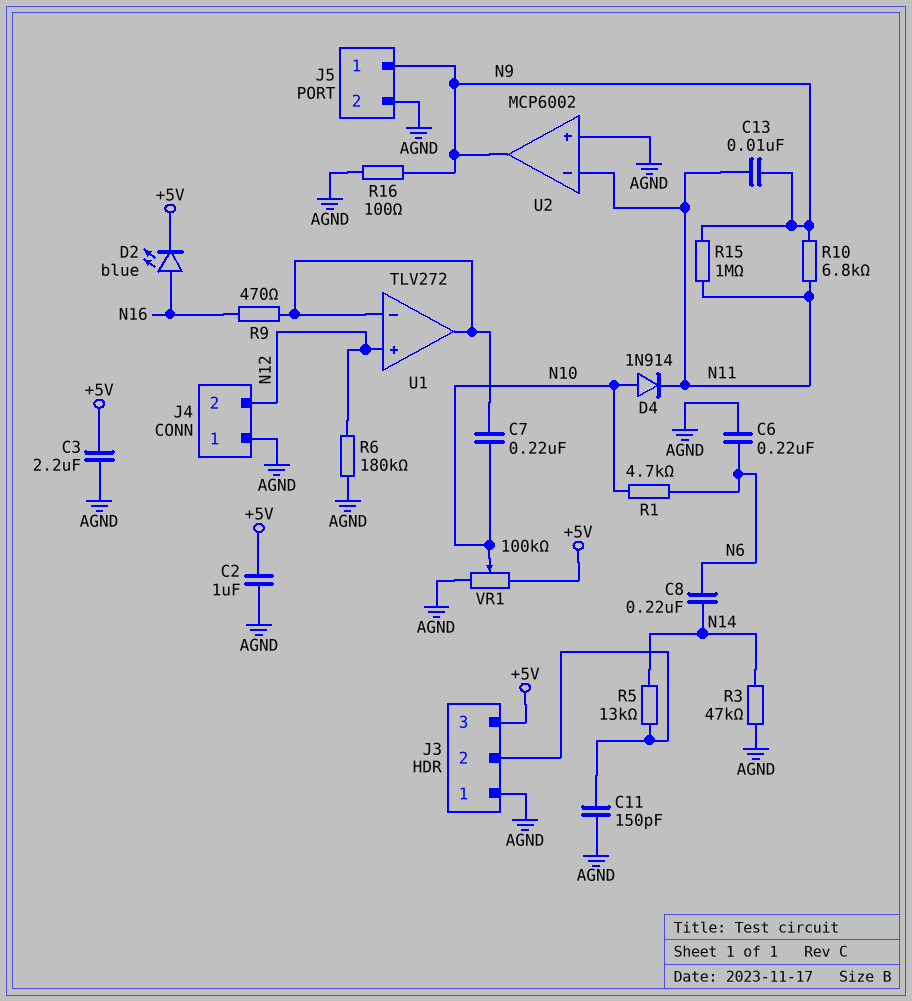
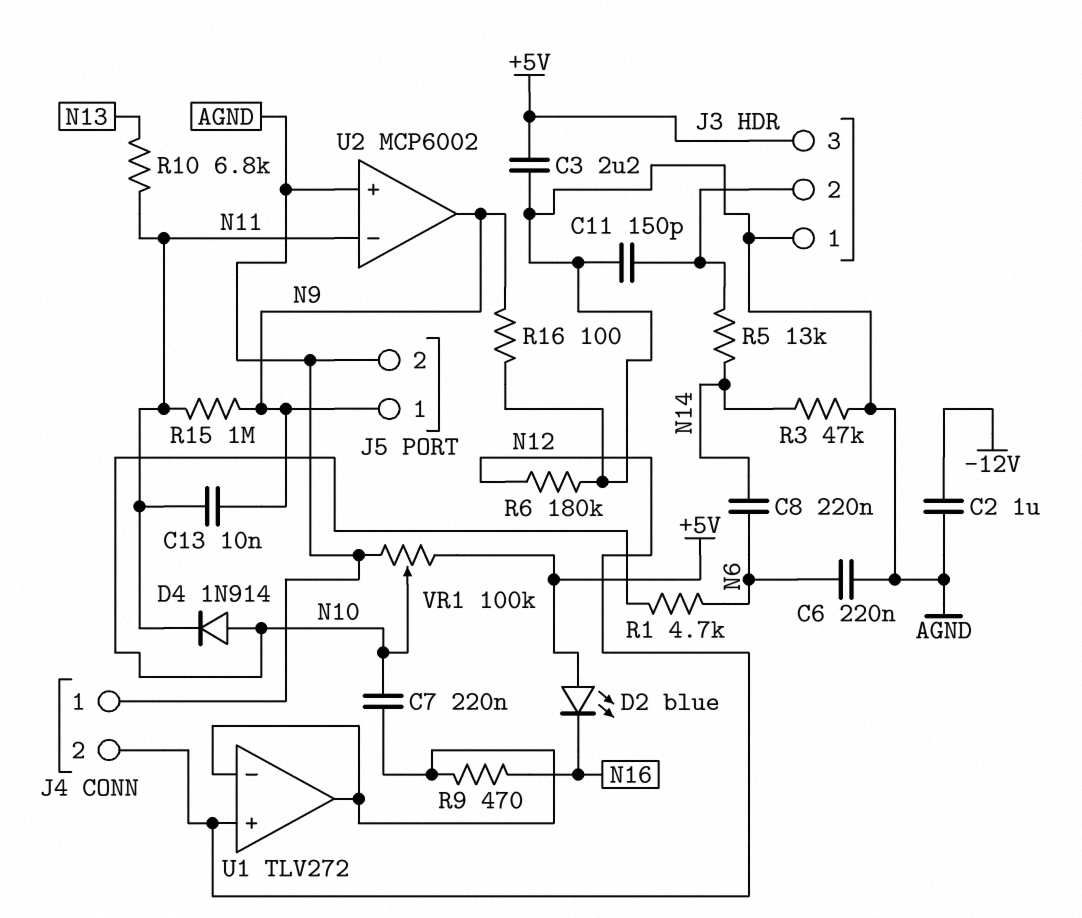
C2: 1uF (+5V, AGND) -> 1uF (-12V, AGND)
D2: LED blue (A N16, K +5V) -> LED blue (A +5V, K N16)
R10: 6.8k (N9, N11) -> 6.8k (N11, N13)

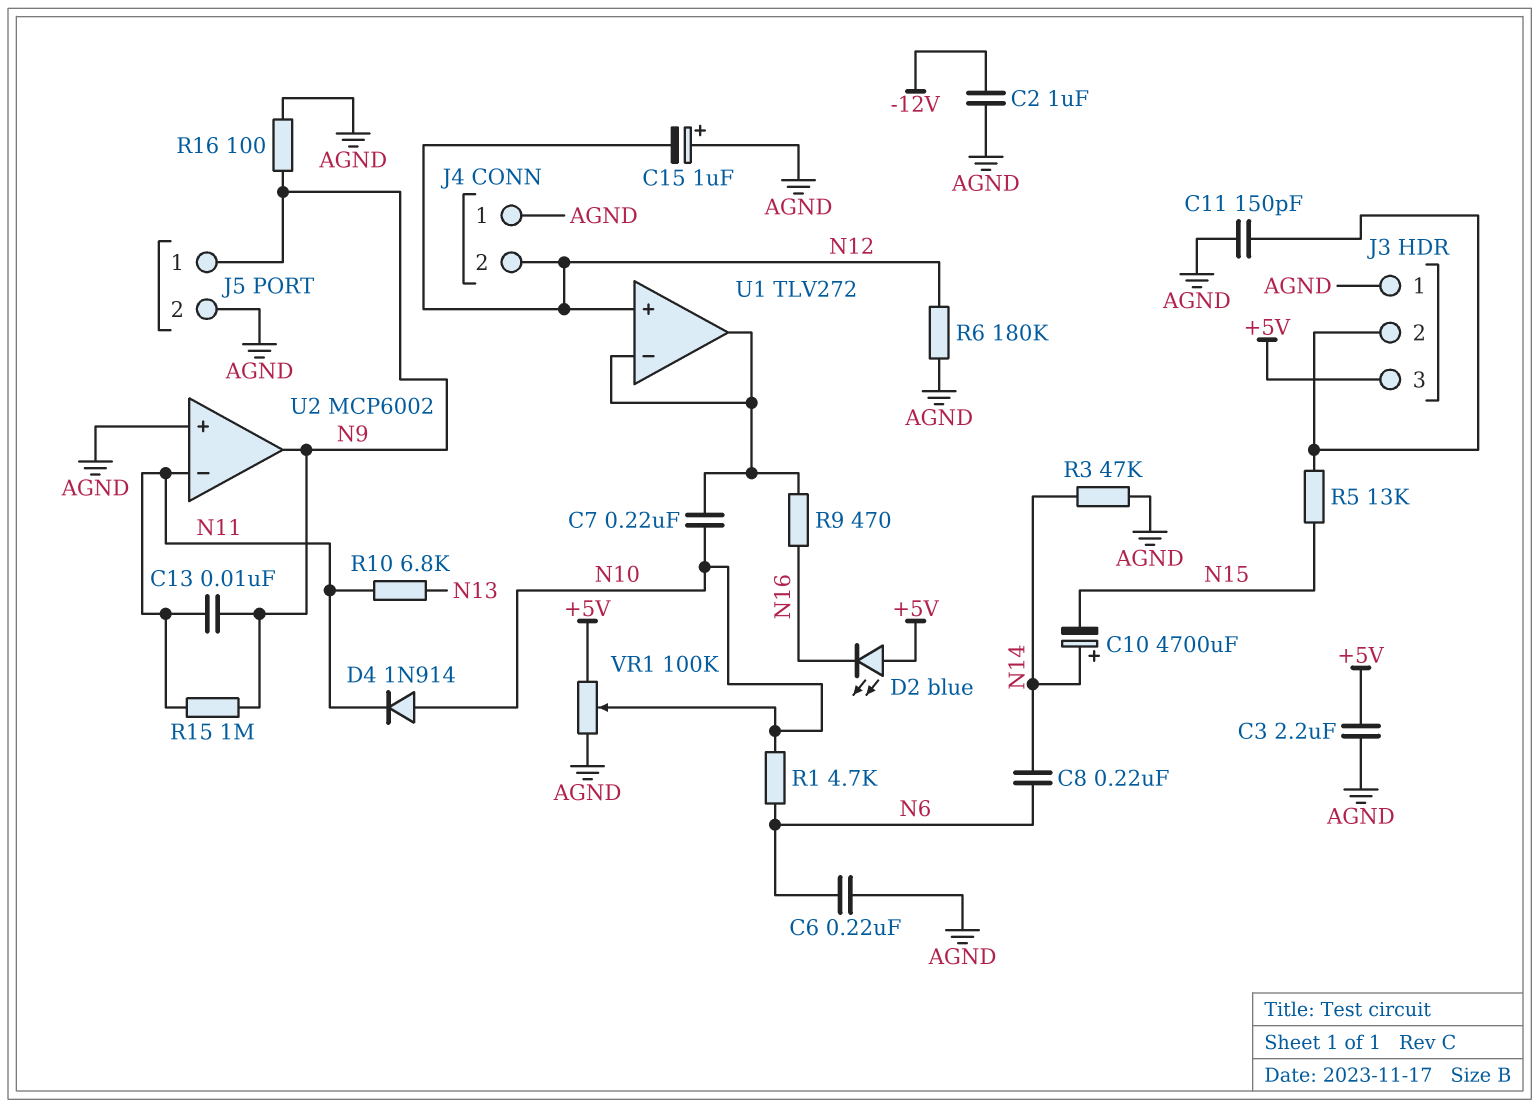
C10: none -> 4700uF (plus N14, minus N15)
C15: none -> 1uF (plus AGND, minus N12)
R5: 13k (J3/2, N14) -> 13k (J3/2, N15)

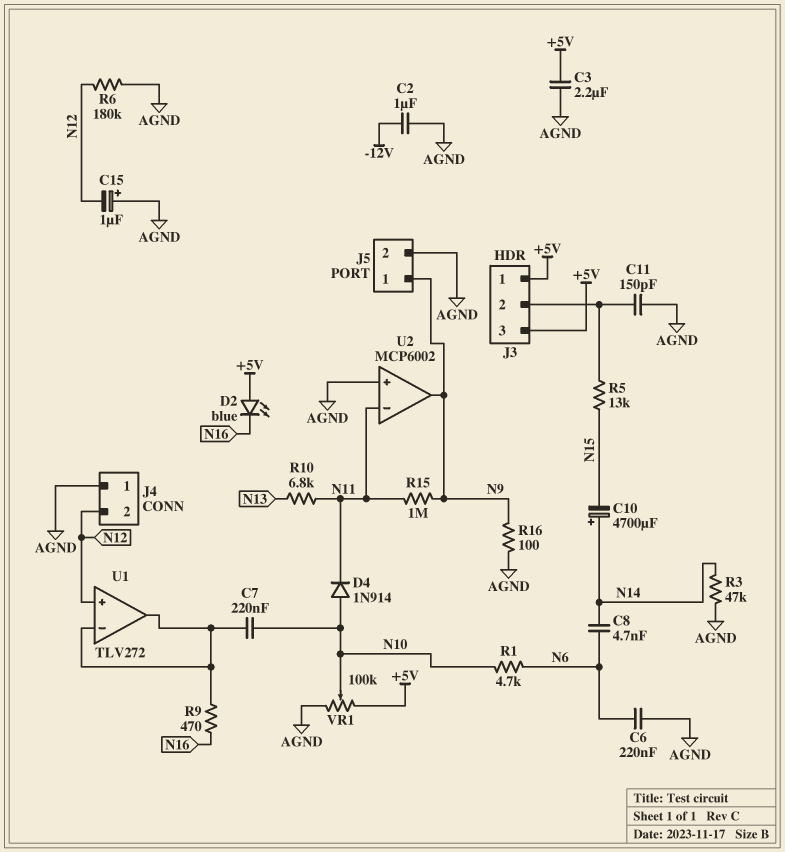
C8: 220nF (N6, N14) -> 4.7nF (N6, N14)
C13: 10nF (N9, N11) -> none
J3 pin 1: AGND -> +5V

